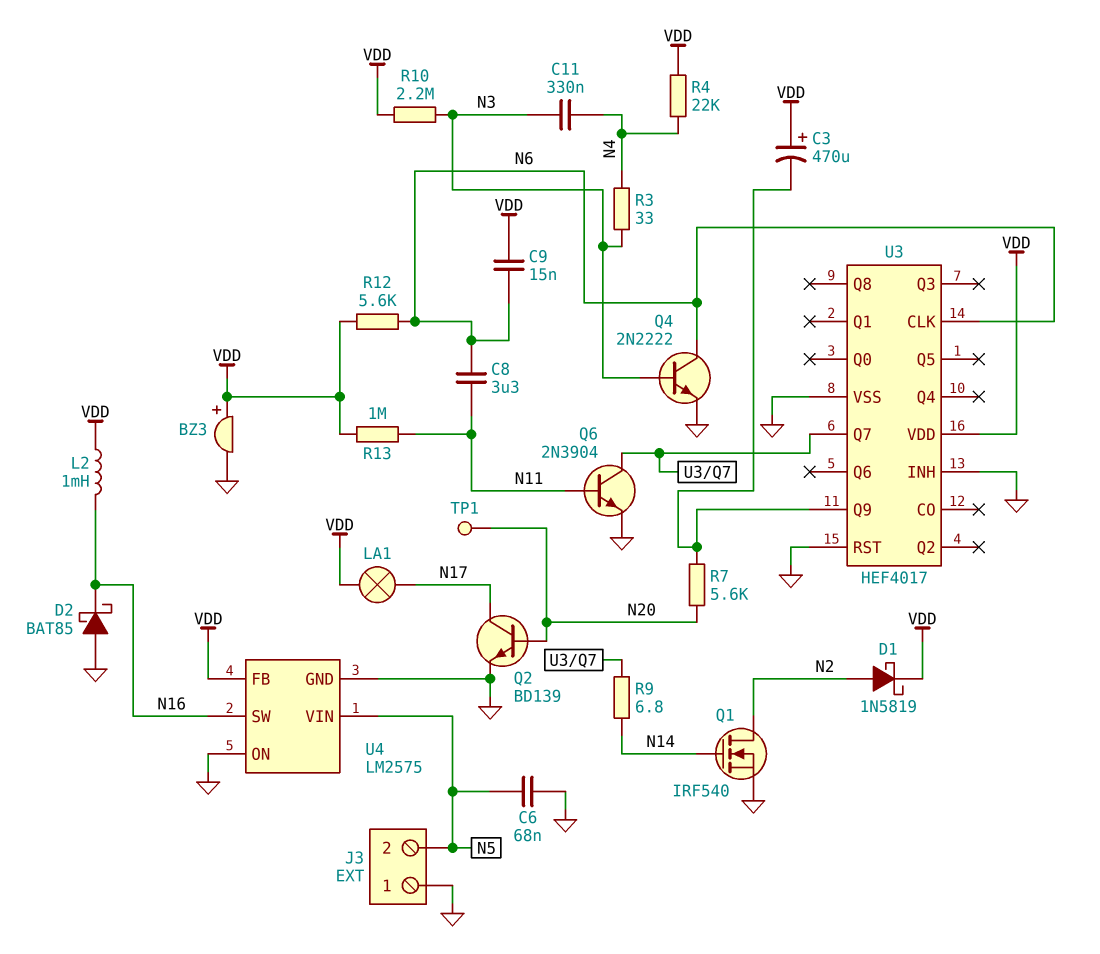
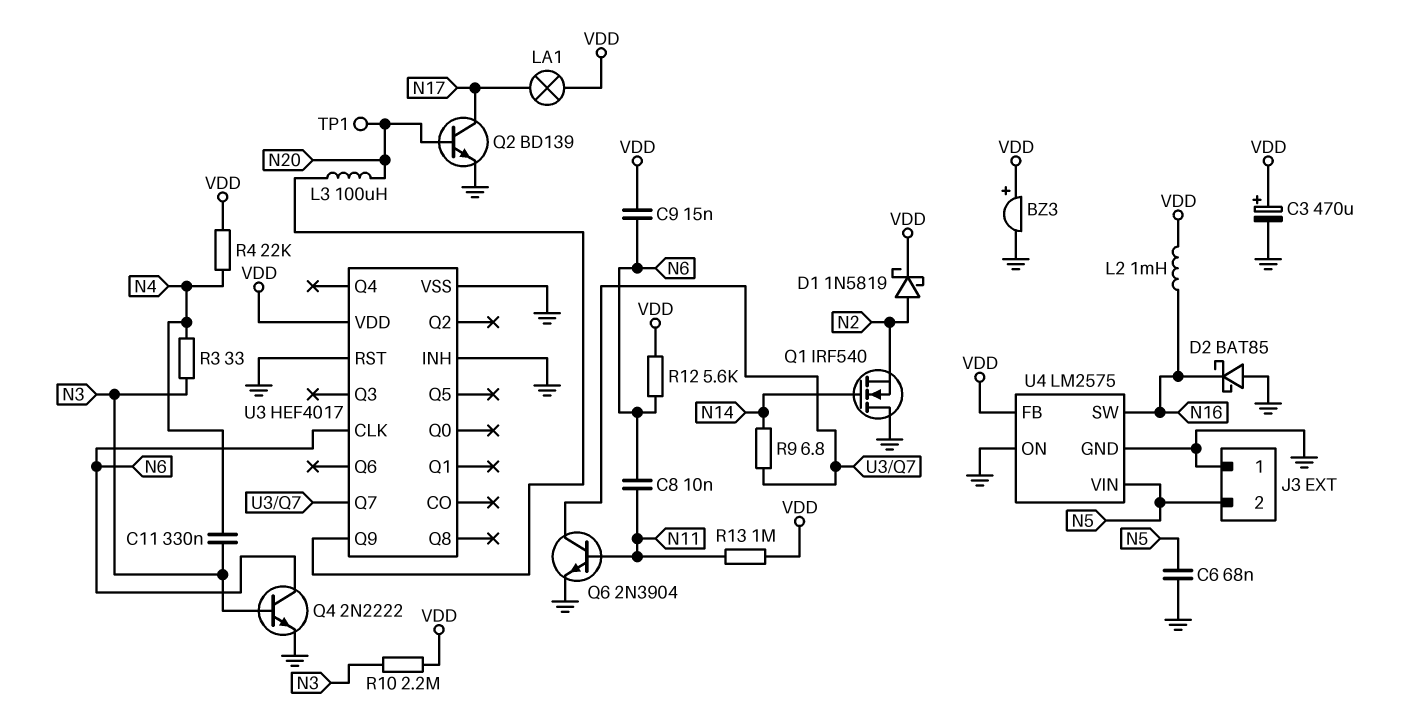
C3: 470uF (plus VDD, minus U3/Q9) -> 470uF (plus VDD, minus GND)
C8: 3.3uF (N6, N11) -> 10nF (N6, N11)
L3: none -> 100uH (N20, U3/Q9)
Q1: NMOS IRF540 (G N14, D N2, S GND) -> NMOS IRF540 (G N14, D GND, S N2)
R7: 5.6k (N20, U3/Q9) -> none

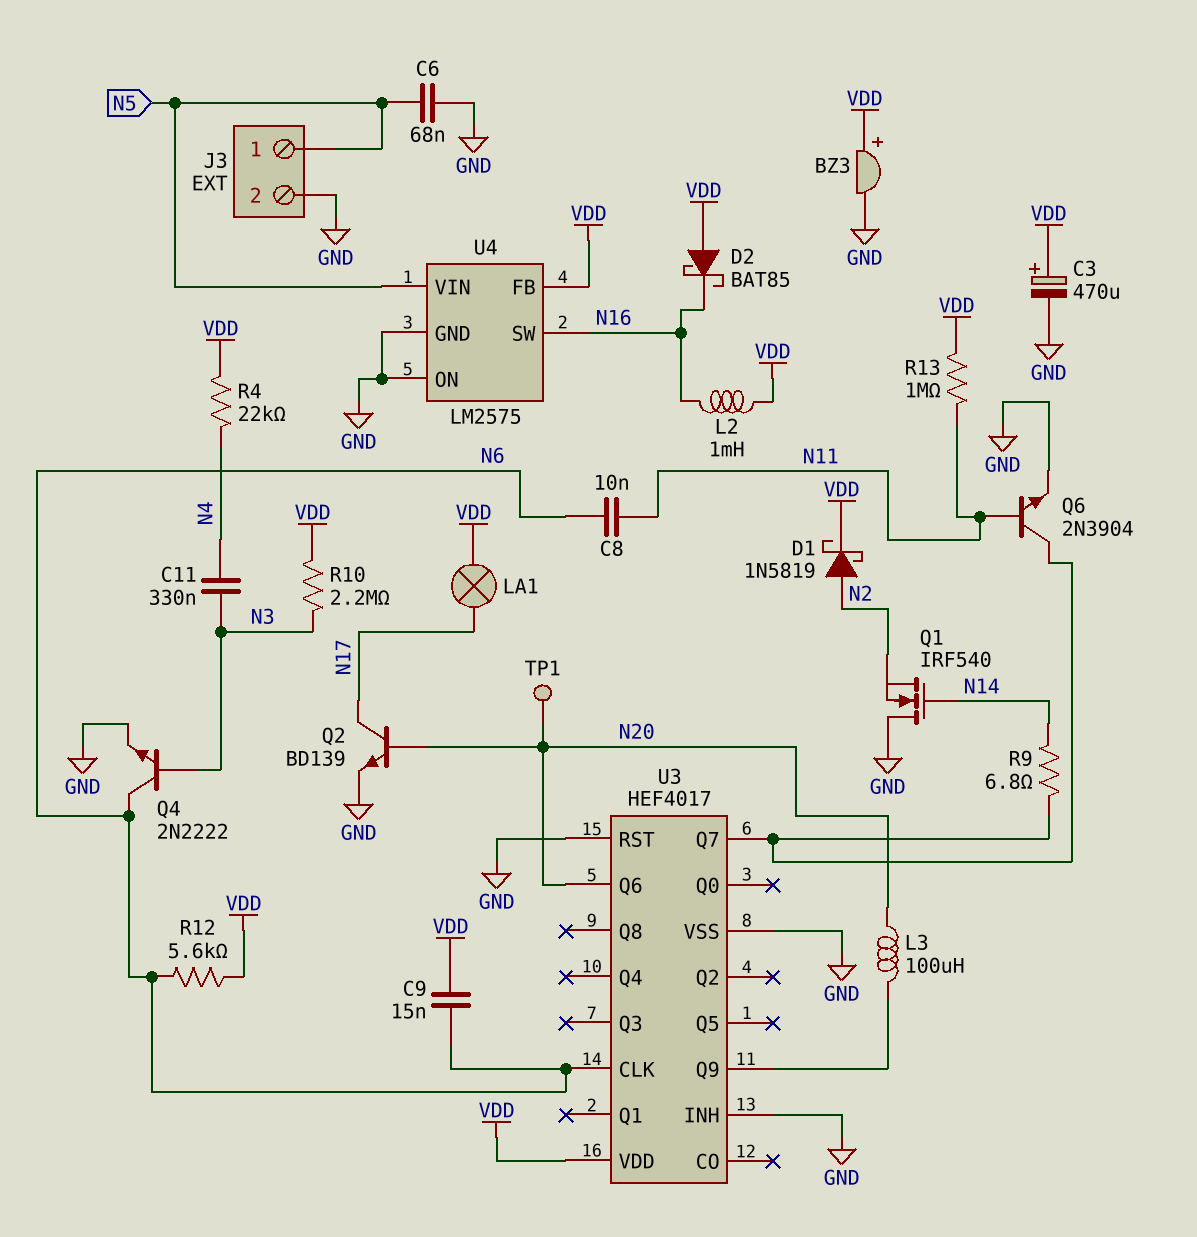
D2: schottky BAT85 (A GND, K N16) -> schottky BAT85 (A VDD, K N16)
J3 pin 1: GND -> N5
J3 pin 2: N5 -> GND
R3: 33 (N3, N4) -> none
U3 pin Q6: none -> N20

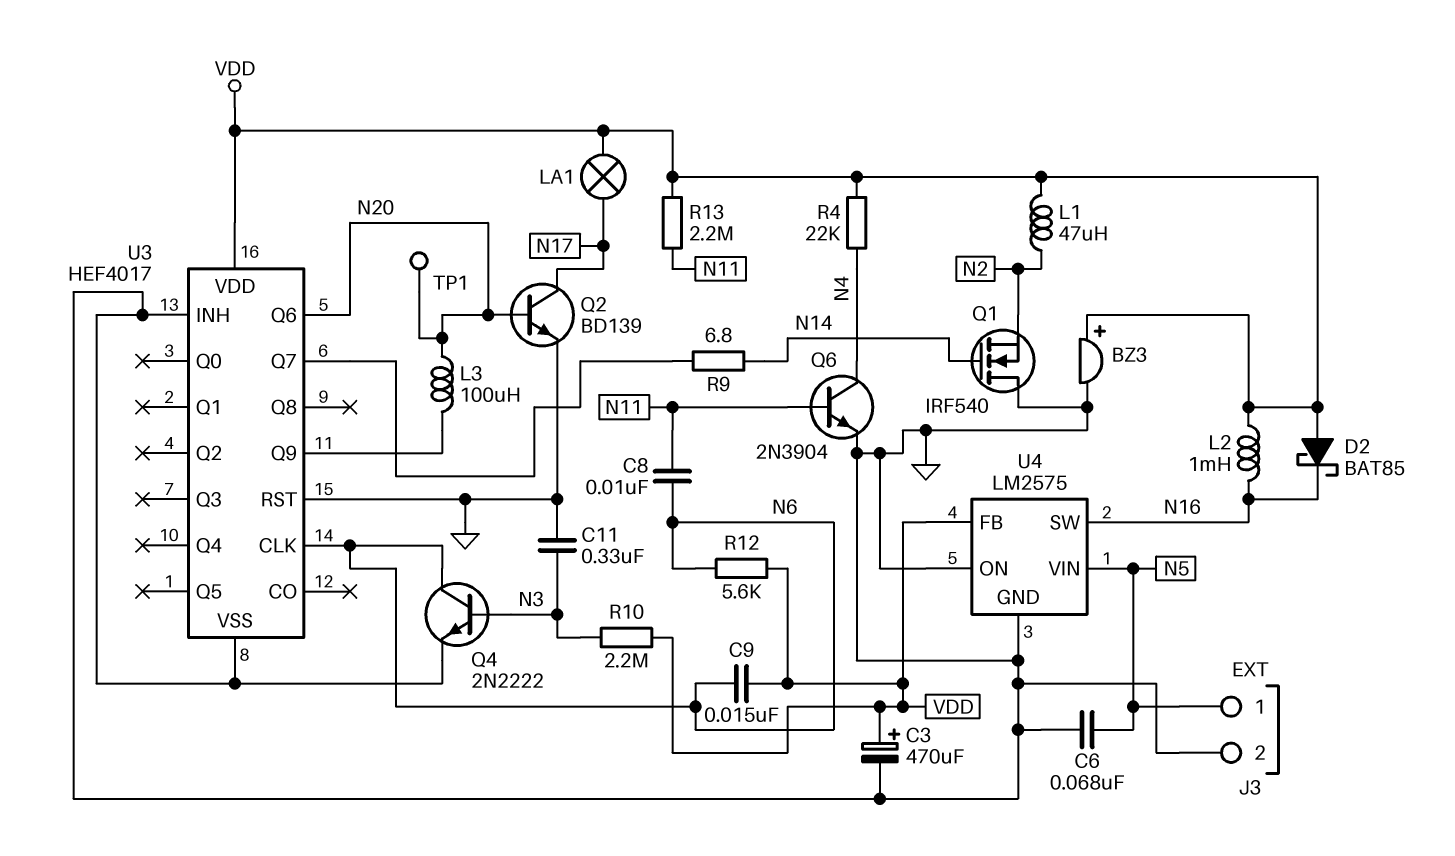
C11: 330nF (N3, N4) -> 330nF (GND, N3)
D1: schottky 1N5819 (A N2, K VDD) -> none
L1: none -> 47uH (N2, VDD)
Q6: NPN 2N3904 (B N11, C U3/Q7, E GND) -> NPN 2N3904 (B N11, C N4, E GND)
R13: 1M (N11, VDD) -> 2.2M (N11, VDD)

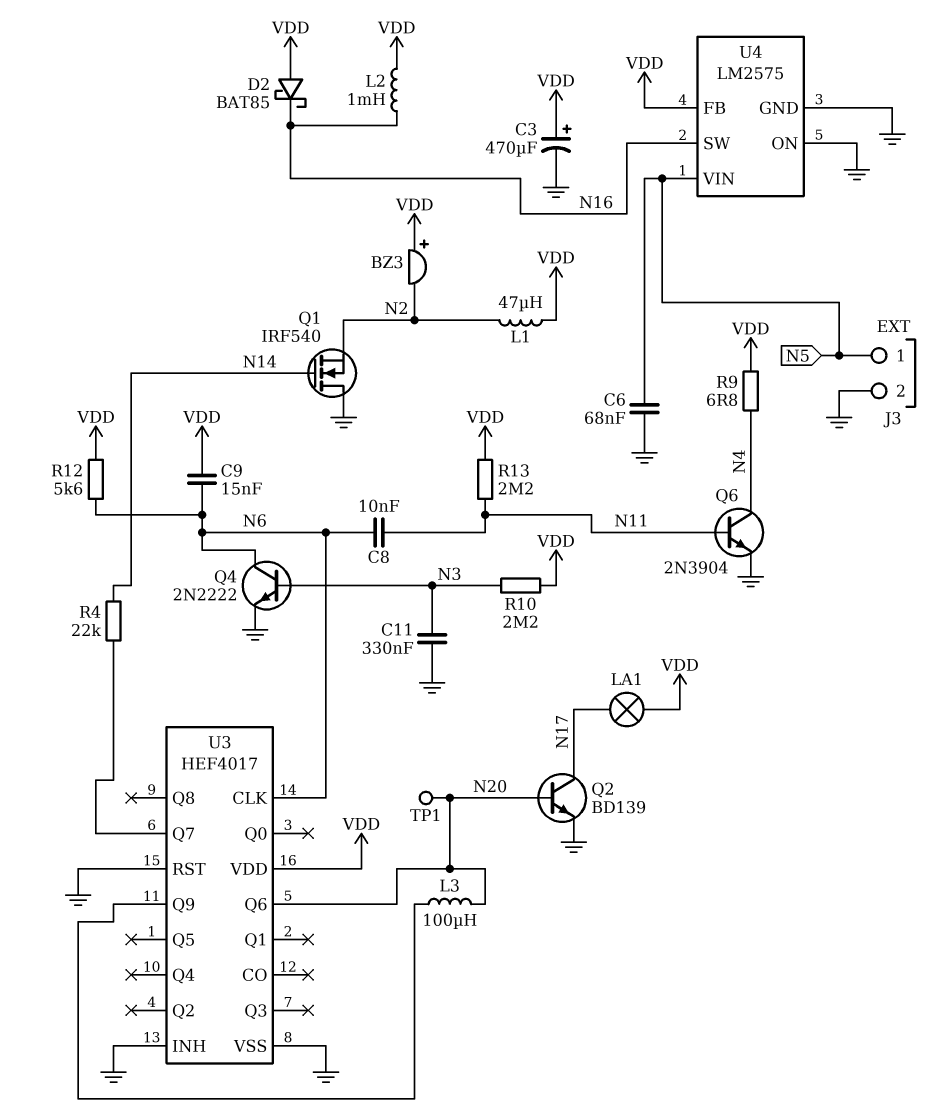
BZ3: buzzer (plus VDD, minus GND) -> buzzer (plus VDD, minus N2)
R4: 22k (N4, VDD) -> 22k (N14, U3/Q7)
R9: 6.8 (N14, U3/Q7) -> 6.8 (N4, VDD)

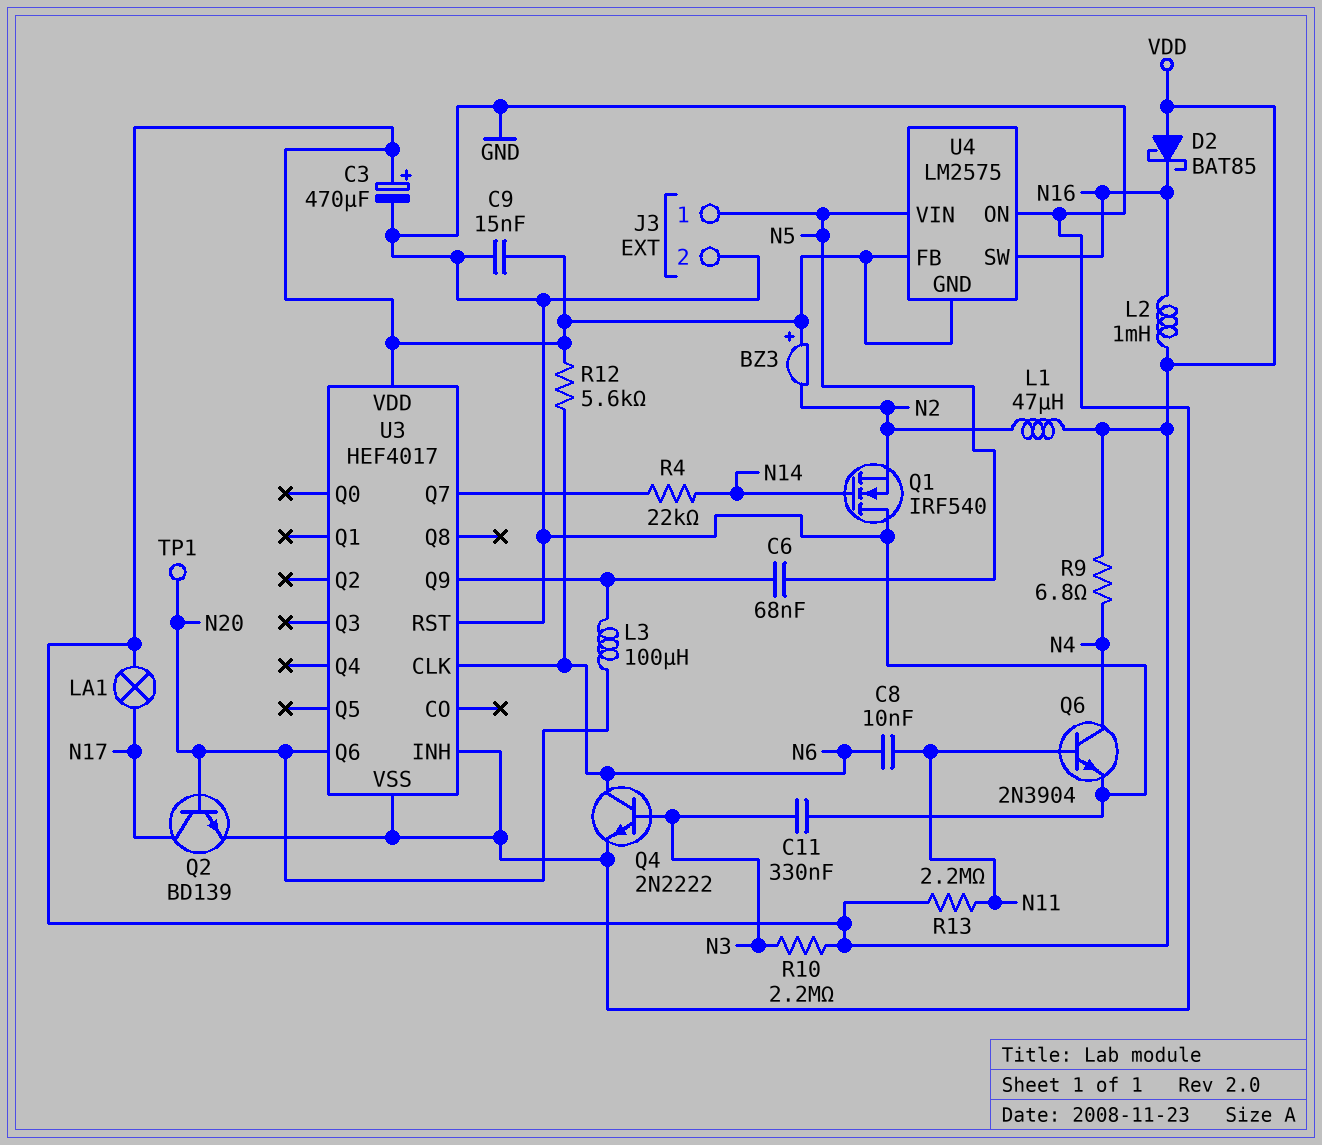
C6: 68nF (GND, N5) -> 68nF (N5, U3/Q9)
C9: 15nF (N6, VDD) -> 15nF (GND, VDD)
U4 pin GND: GND -> VDD

